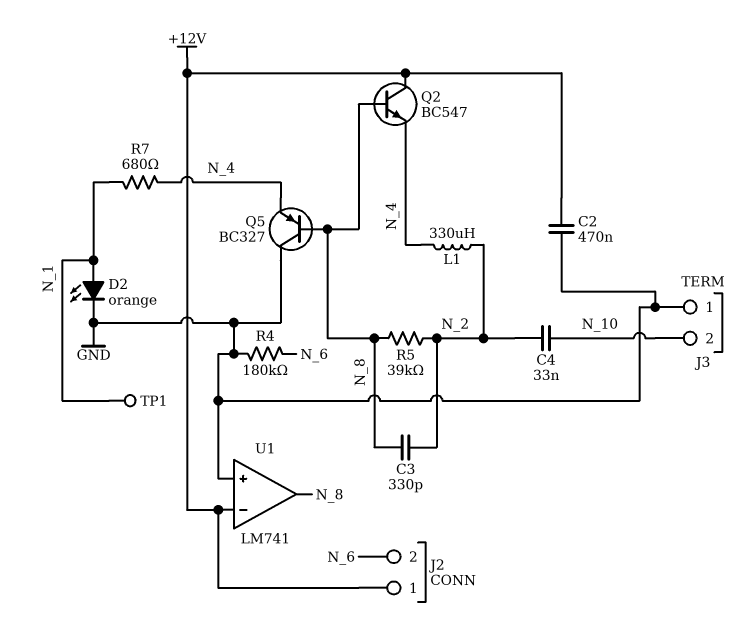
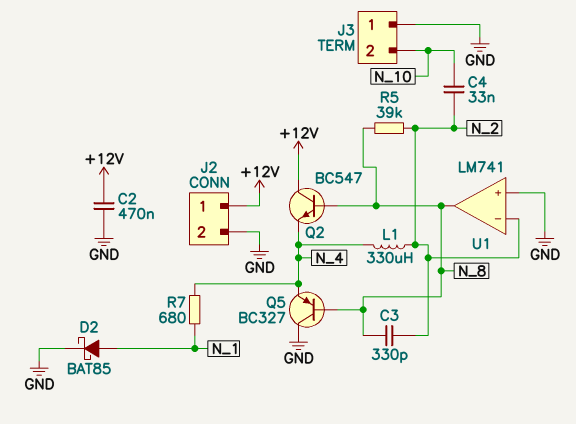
D2: LED orange (A N_1, K GND) -> schottky BAT85 (A N_1, K GND)
J2 pin 2: N_6 -> GND
R4: 180k (GND, N_6) -> none
TP1: test point (N_1) -> none
U1 pin in-: +12V -> N_2

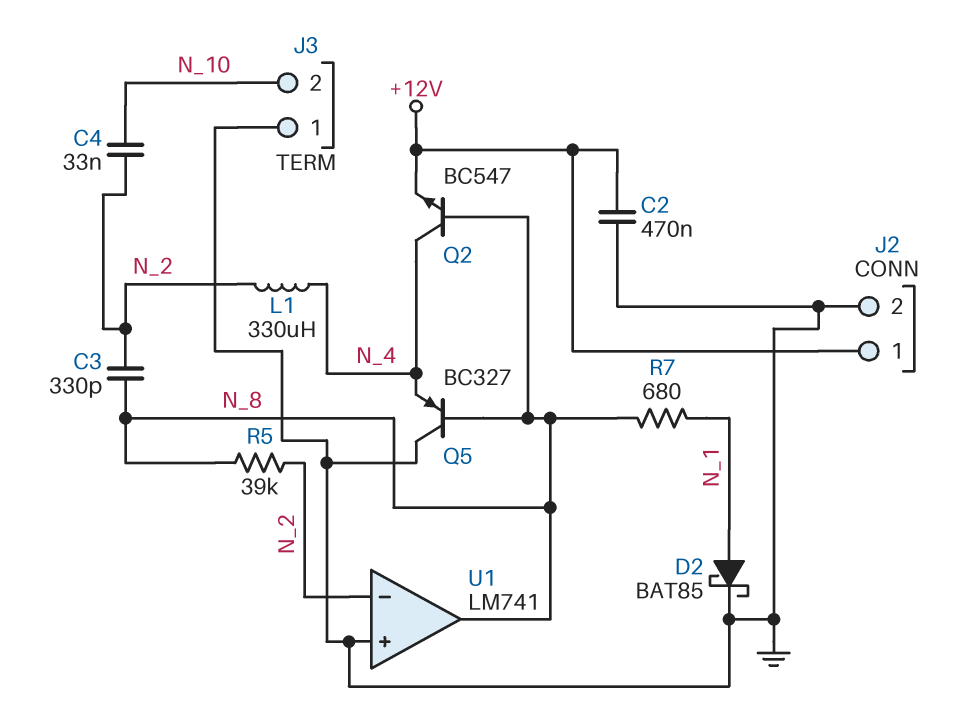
Q2: NPN BC547 (B N_8, C +12V, E N_4) -> NPN BC547 (B N_8, C N_4, E +12V)
R7: 680 (N_1, N_4) -> 680 (N_1, N_8)

